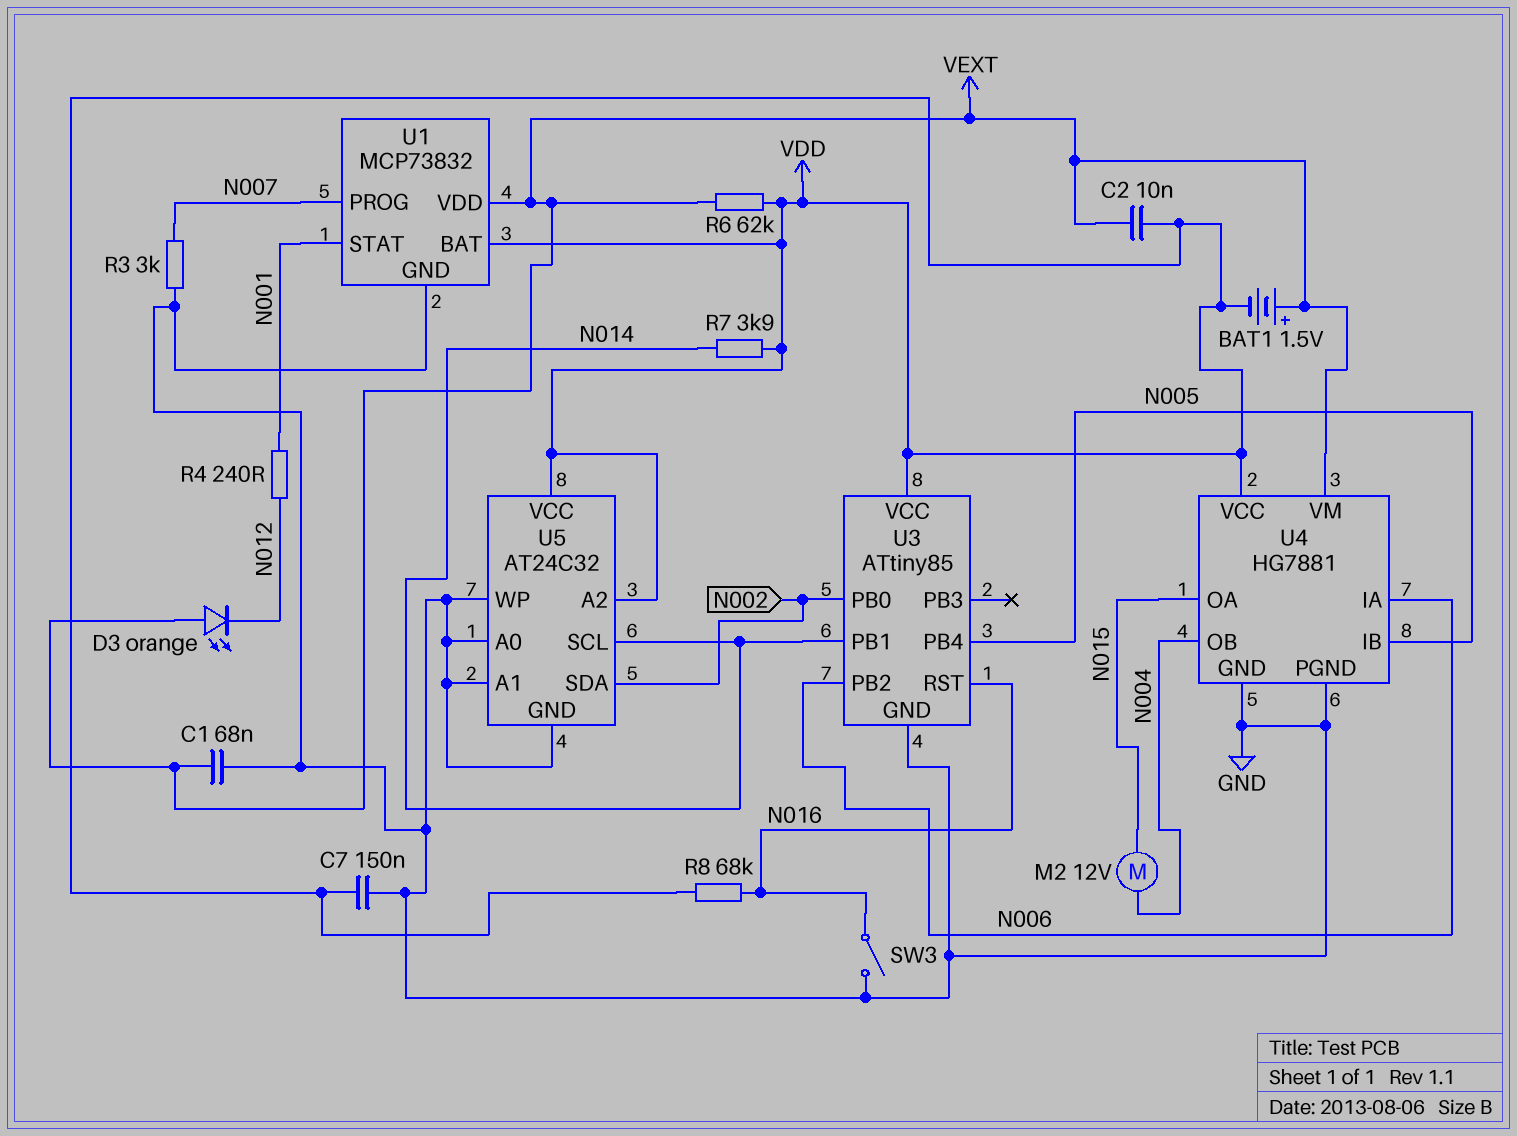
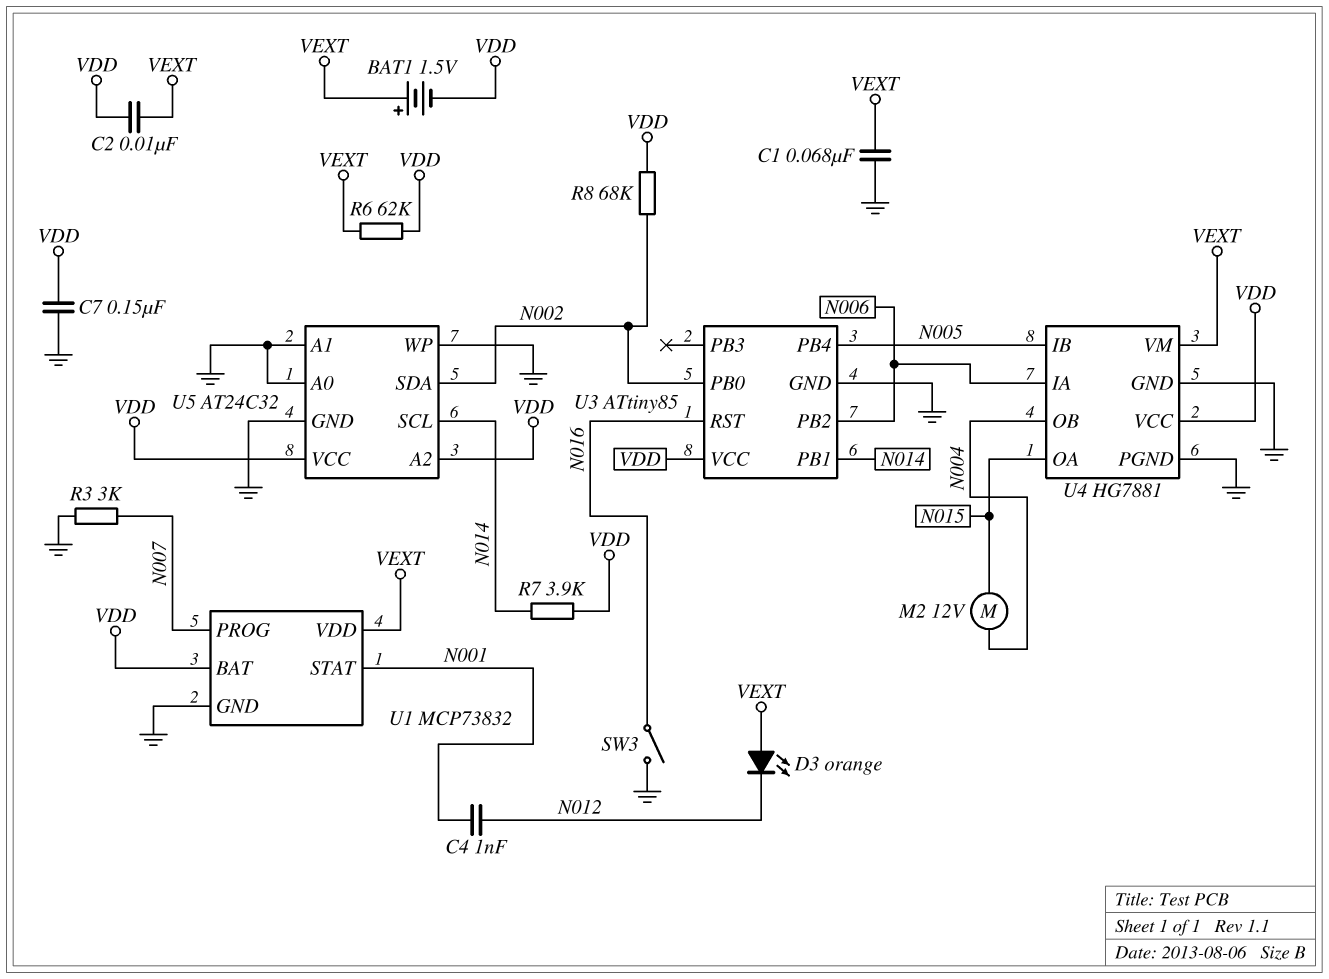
C4: none -> 1nF (N001, N012)
R4: 240 (N001, N012) -> none
R8: 68k (N016, VDD) -> 68k (N002, VDD)

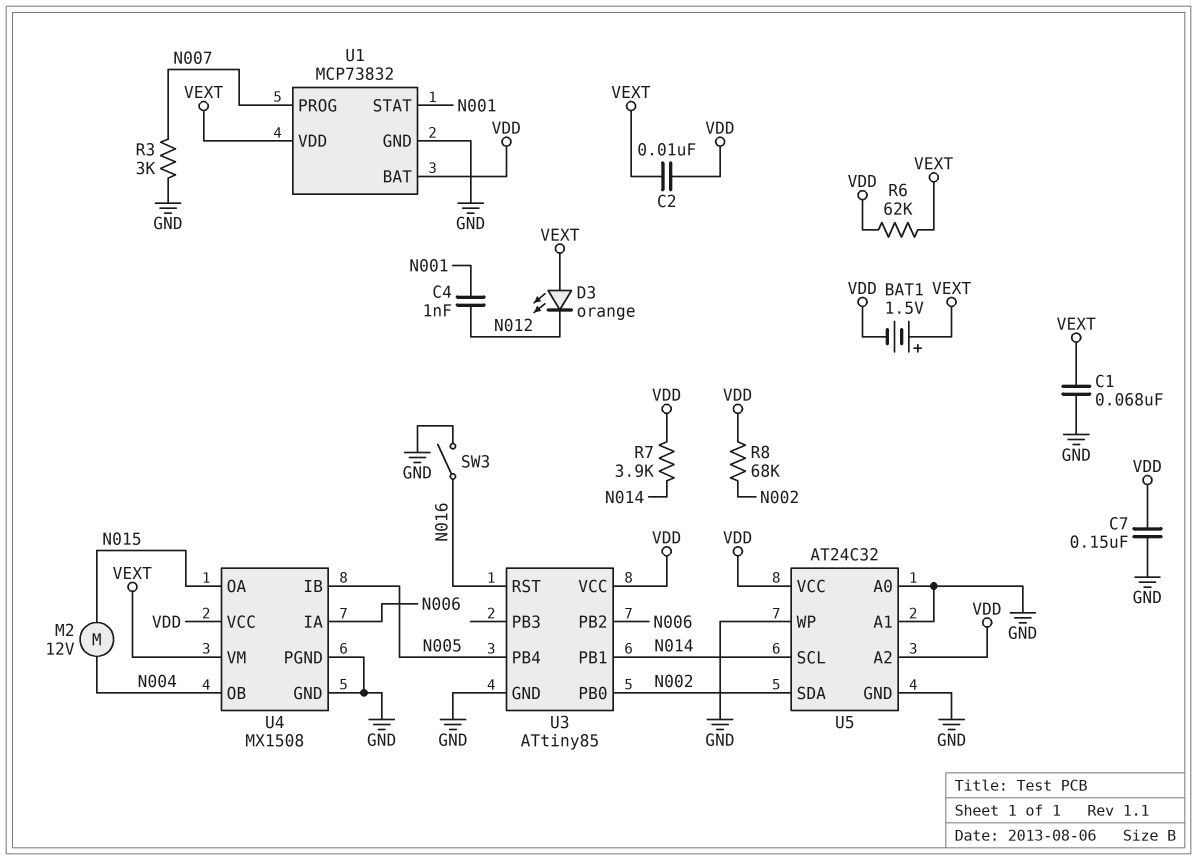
U4: HG7881 -> MX1508

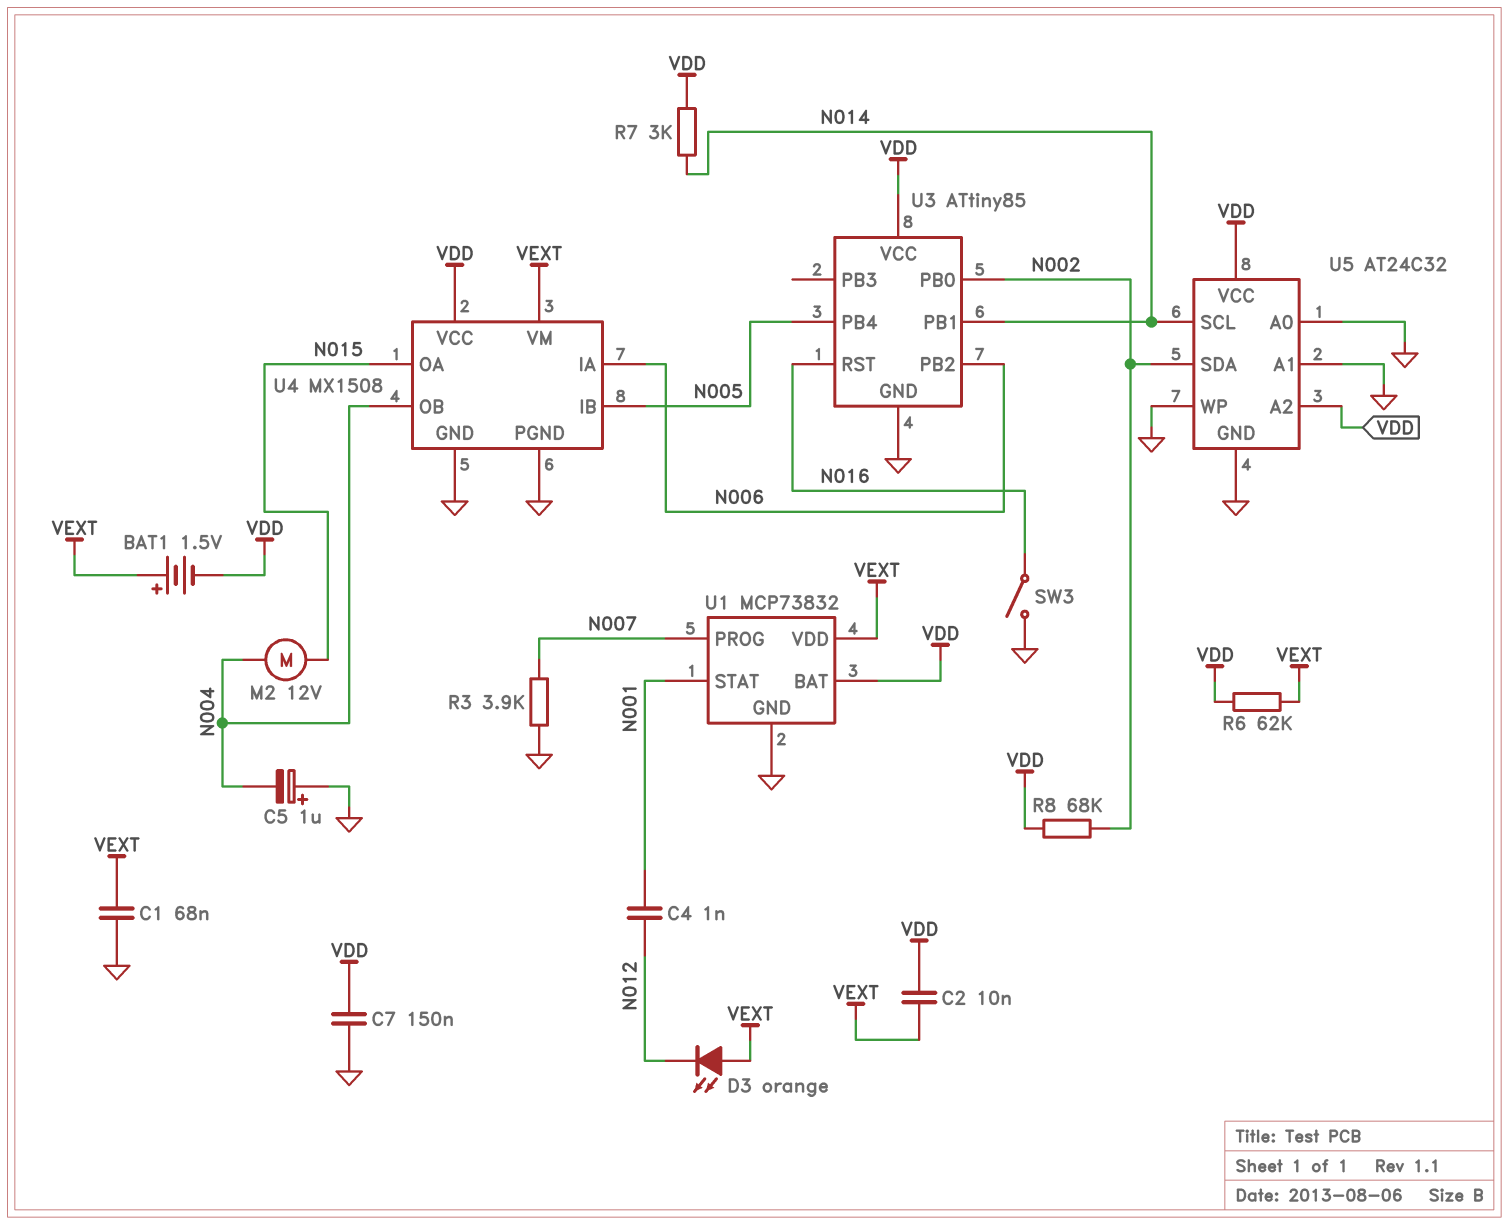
C5: none -> 1uF (plus GND, minus N004)
R3: 3k (GND, N007) -> 3.9k (GND, N007)
R7: 3.9k (N014, VDD) -> 3k (N014, VDD)

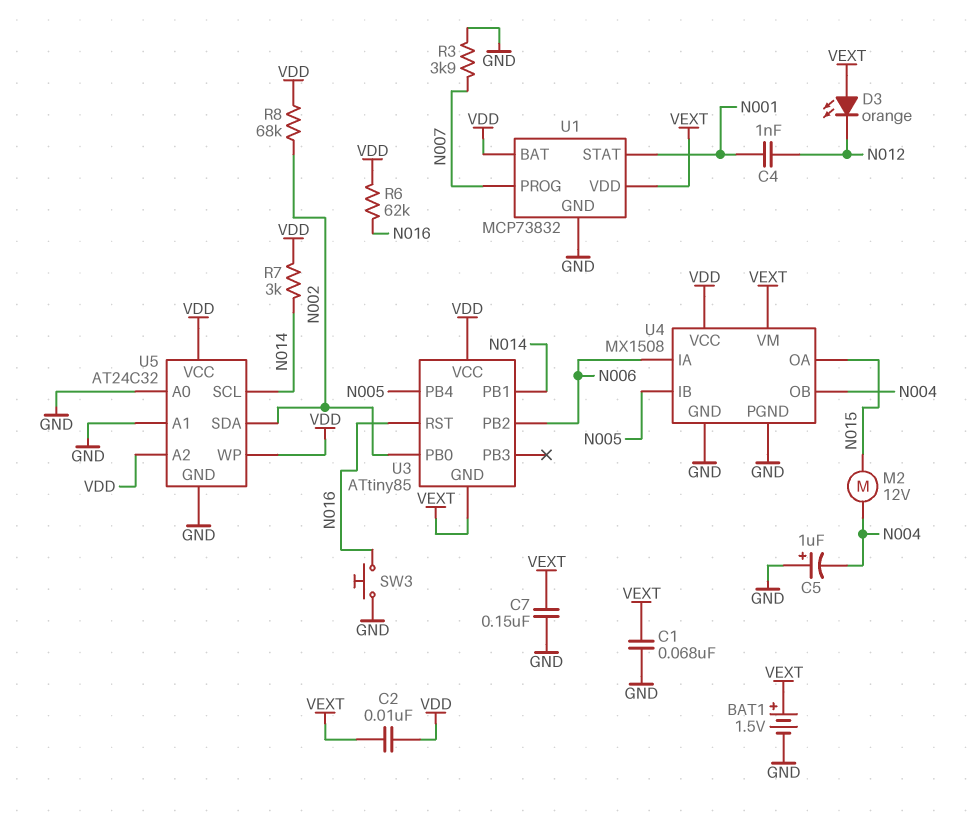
BAT1: 1.5V (plus VEXT, minus VDD) -> 1.5V (plus VEXT, minus GND)
C7: 150nF (GND, VDD) -> 150nF (GND, VEXT)
R6: 62k (VDD, VEXT) -> 62k (N016, VDD)
SW3: switch (GND, N016) -> button (GND, N016)
U3 pin GND: GND -> VEXT
U5 pin WP: GND -> VDD

